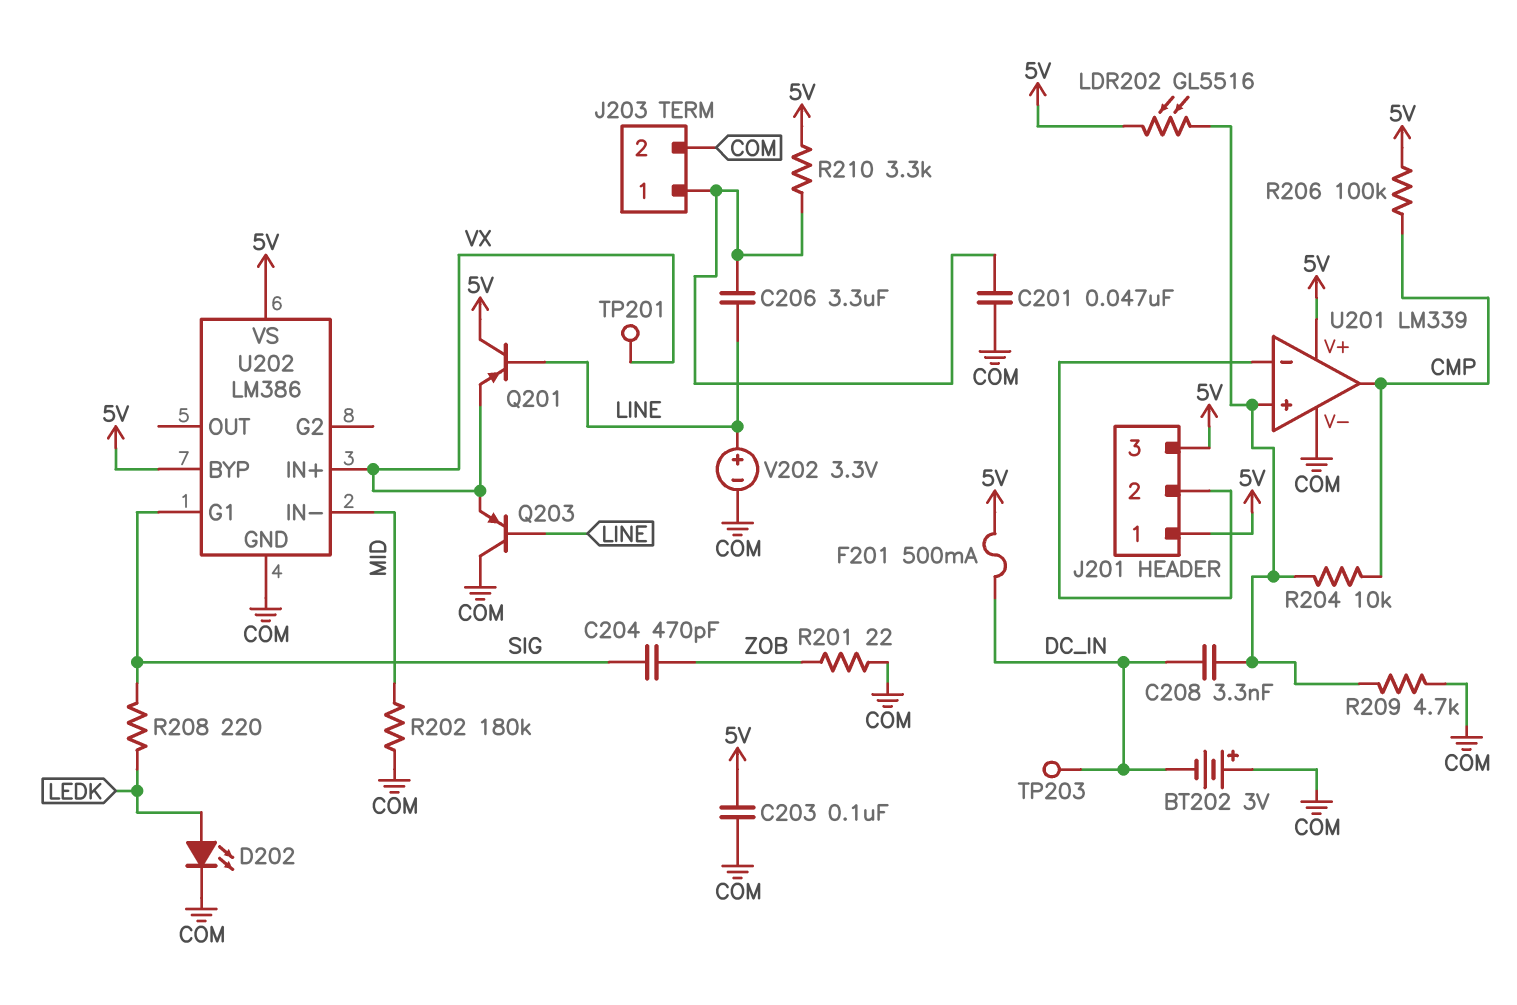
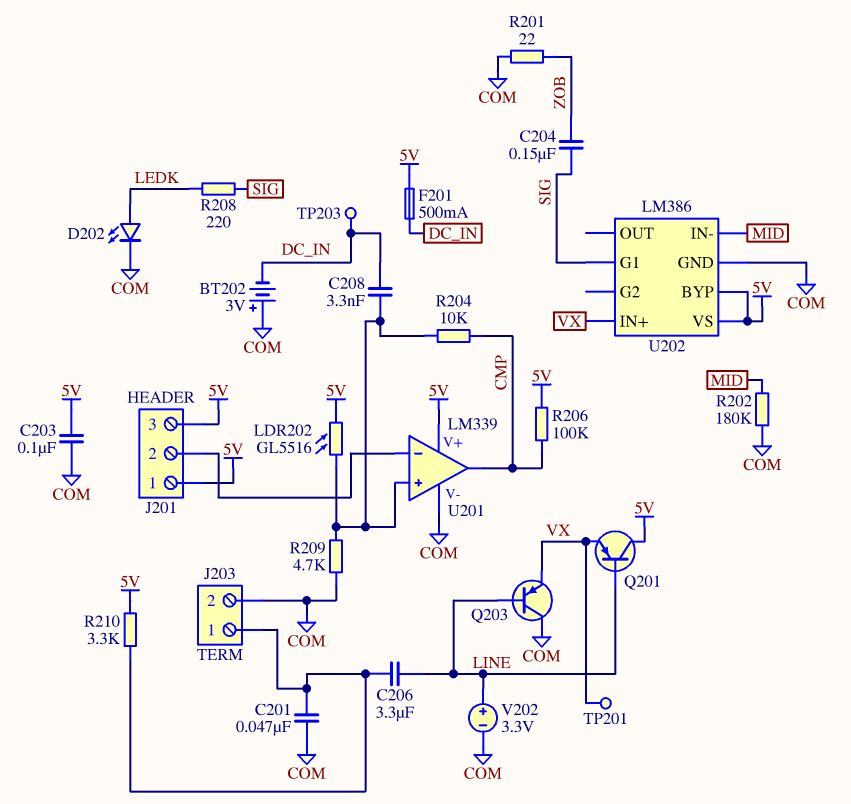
C204: 470pF (SIG, ZOB) -> 150nF (SIG, ZOB)

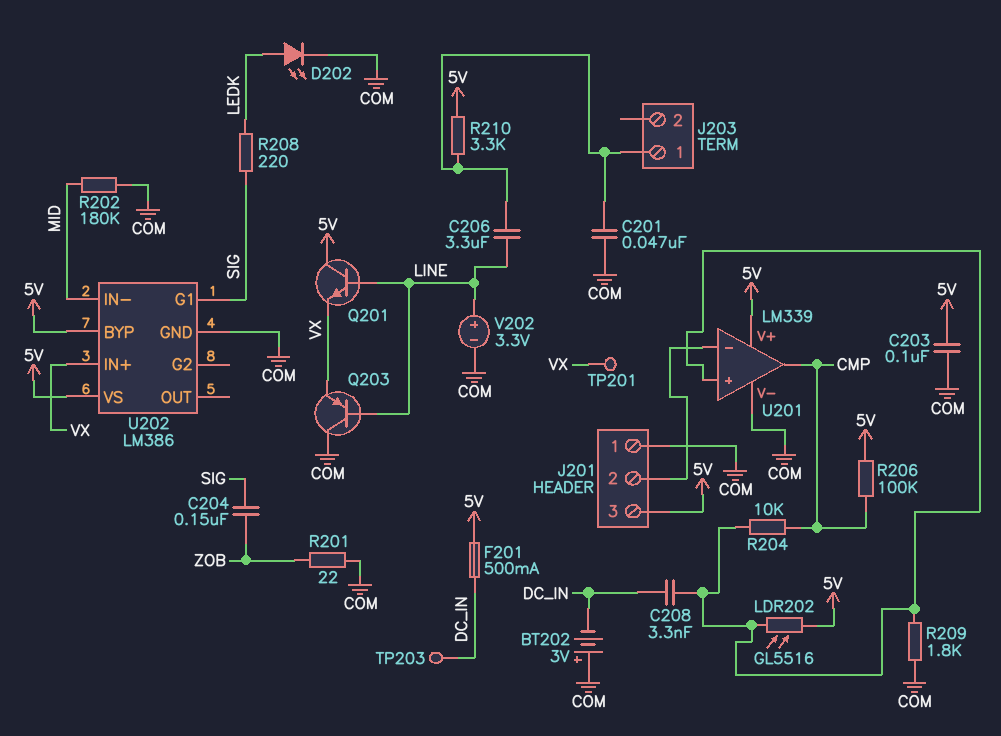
J201 pin 1: 5V -> COM
J203 pin 2: COM -> none
Q201: PNP (B LINE, C 5V, E VX) -> NPN (B LINE, C 5V, E VX)
R209: 4.7k (COM, U201/in+) -> 1.8k (COM, U201/in+)

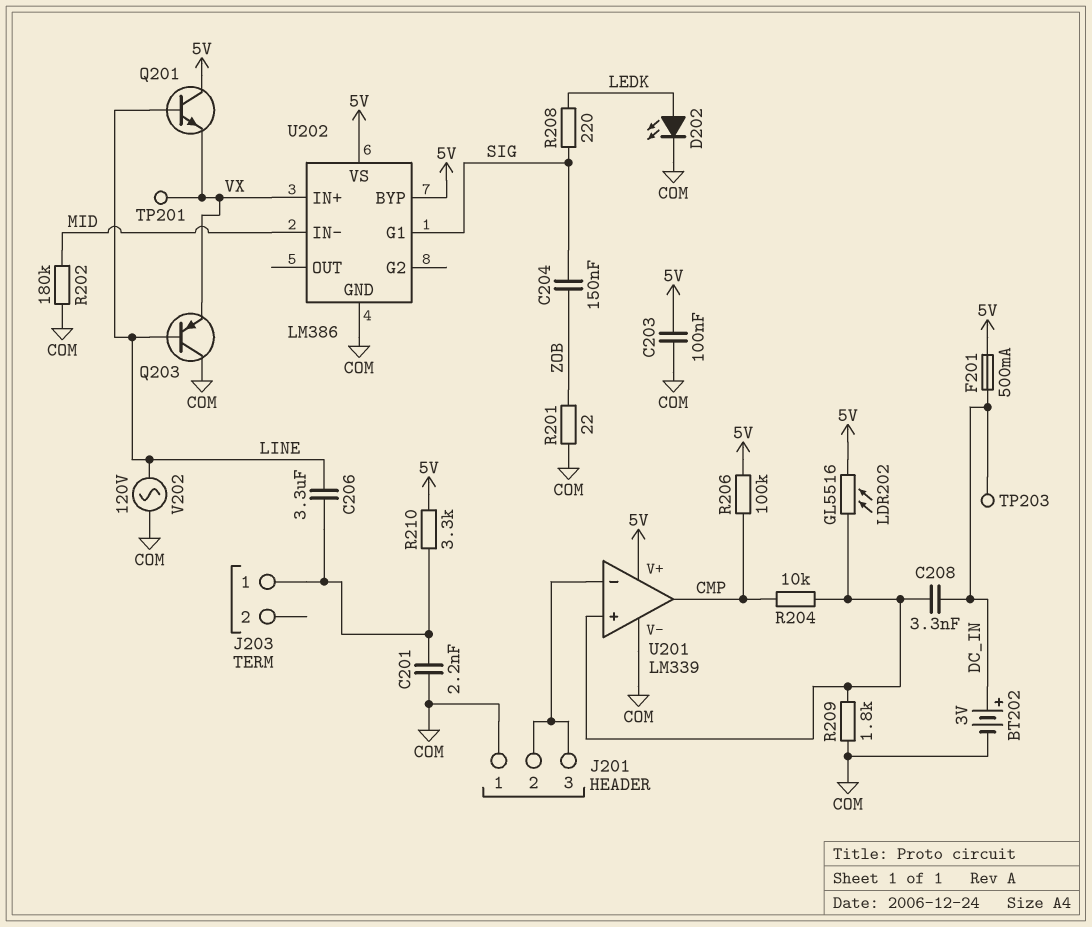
BT202: 3V (plus COM, minus DC_IN) -> 3V (plus DC_IN, minus COM)
C201: 47nF (COM, J203/1) -> 2.2nF (COM, J203/1)
J201 pin 3: 5V -> J201/2
V202: 3.3V (plus LINE, minus COM) -> AC 120V (COM, LINE)

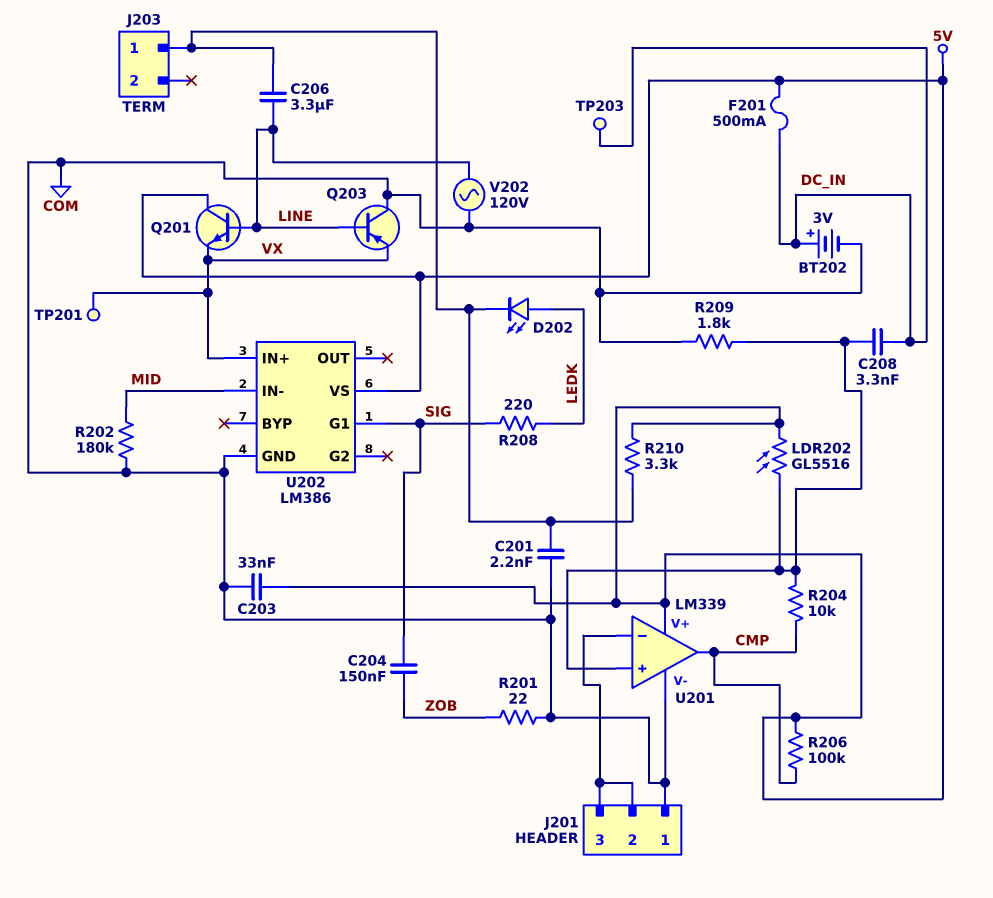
C203: 100nF (5V, COM) -> 33nF (5V, COM)
D202: LED (A LEDK, K COM) -> LED (A LEDK, K J203/1)
U202 pin BYP: 5V -> none

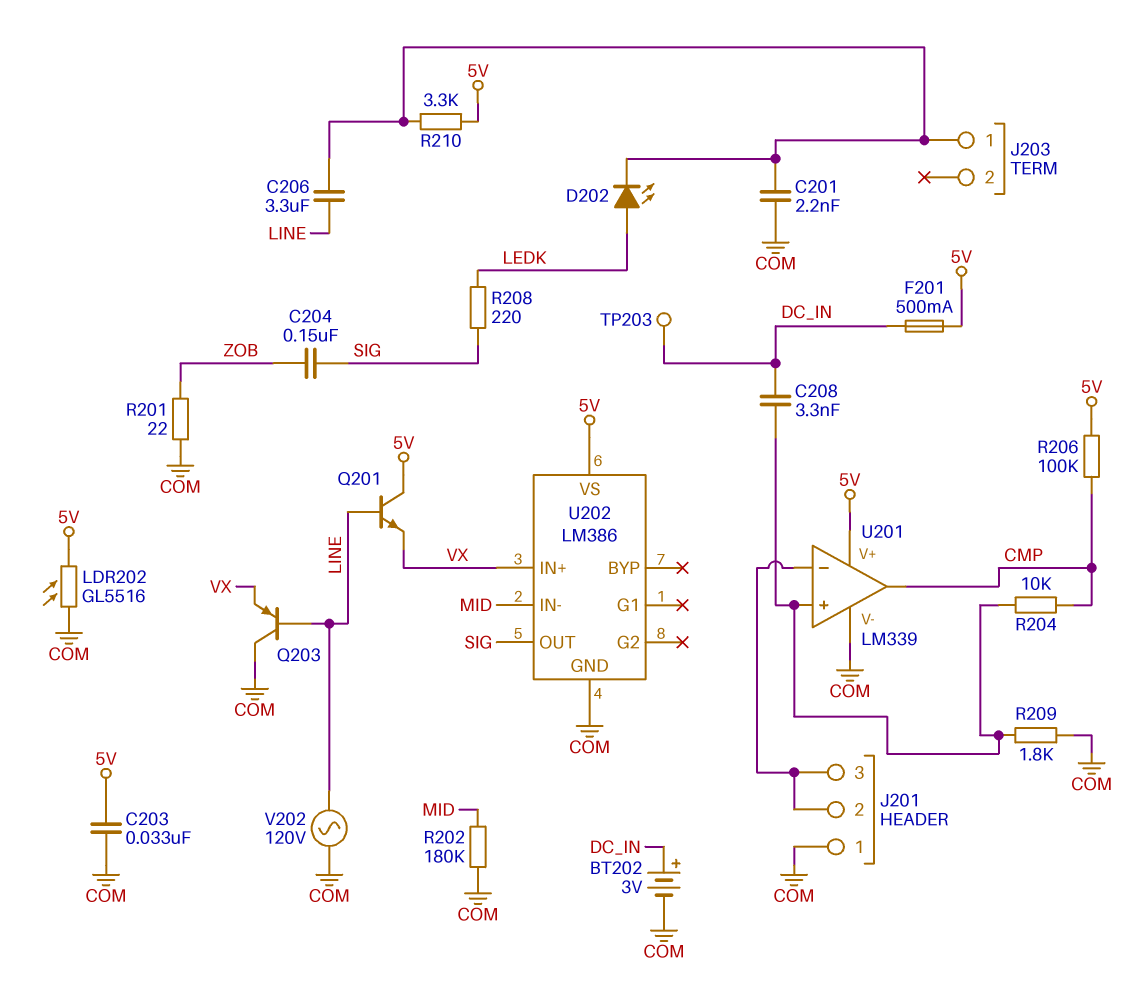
LDR202: GL5516 (5V, U201/in+) -> GL5516 (5V, COM)
TP201: test point (VX) -> none
U202 pin G1: SIG -> none
U202 pin OUT: none -> SIG

